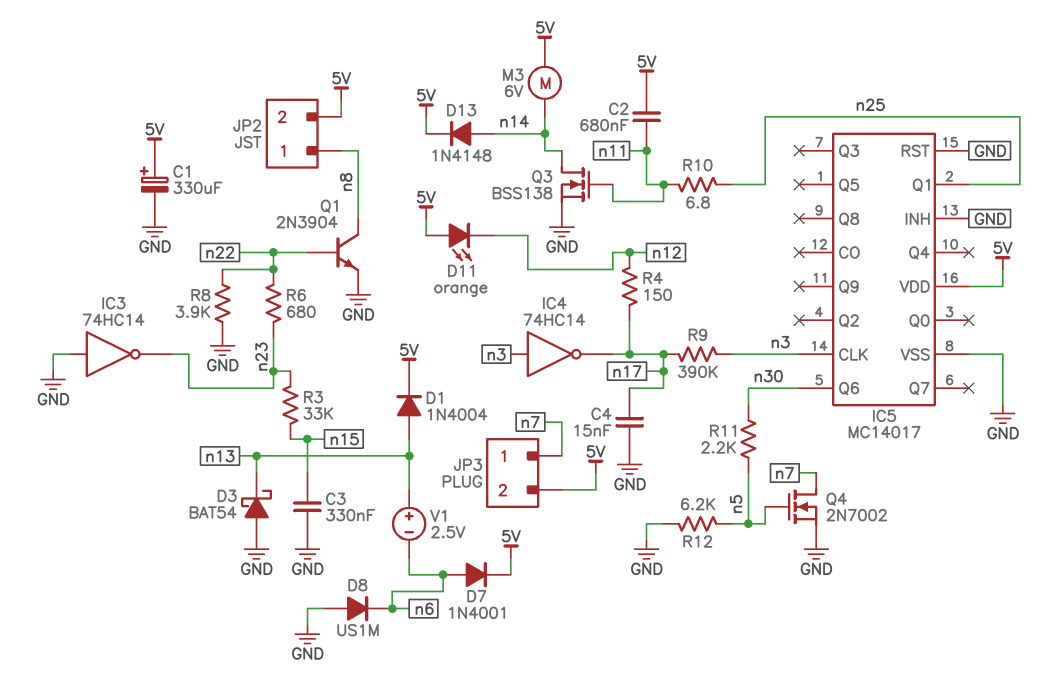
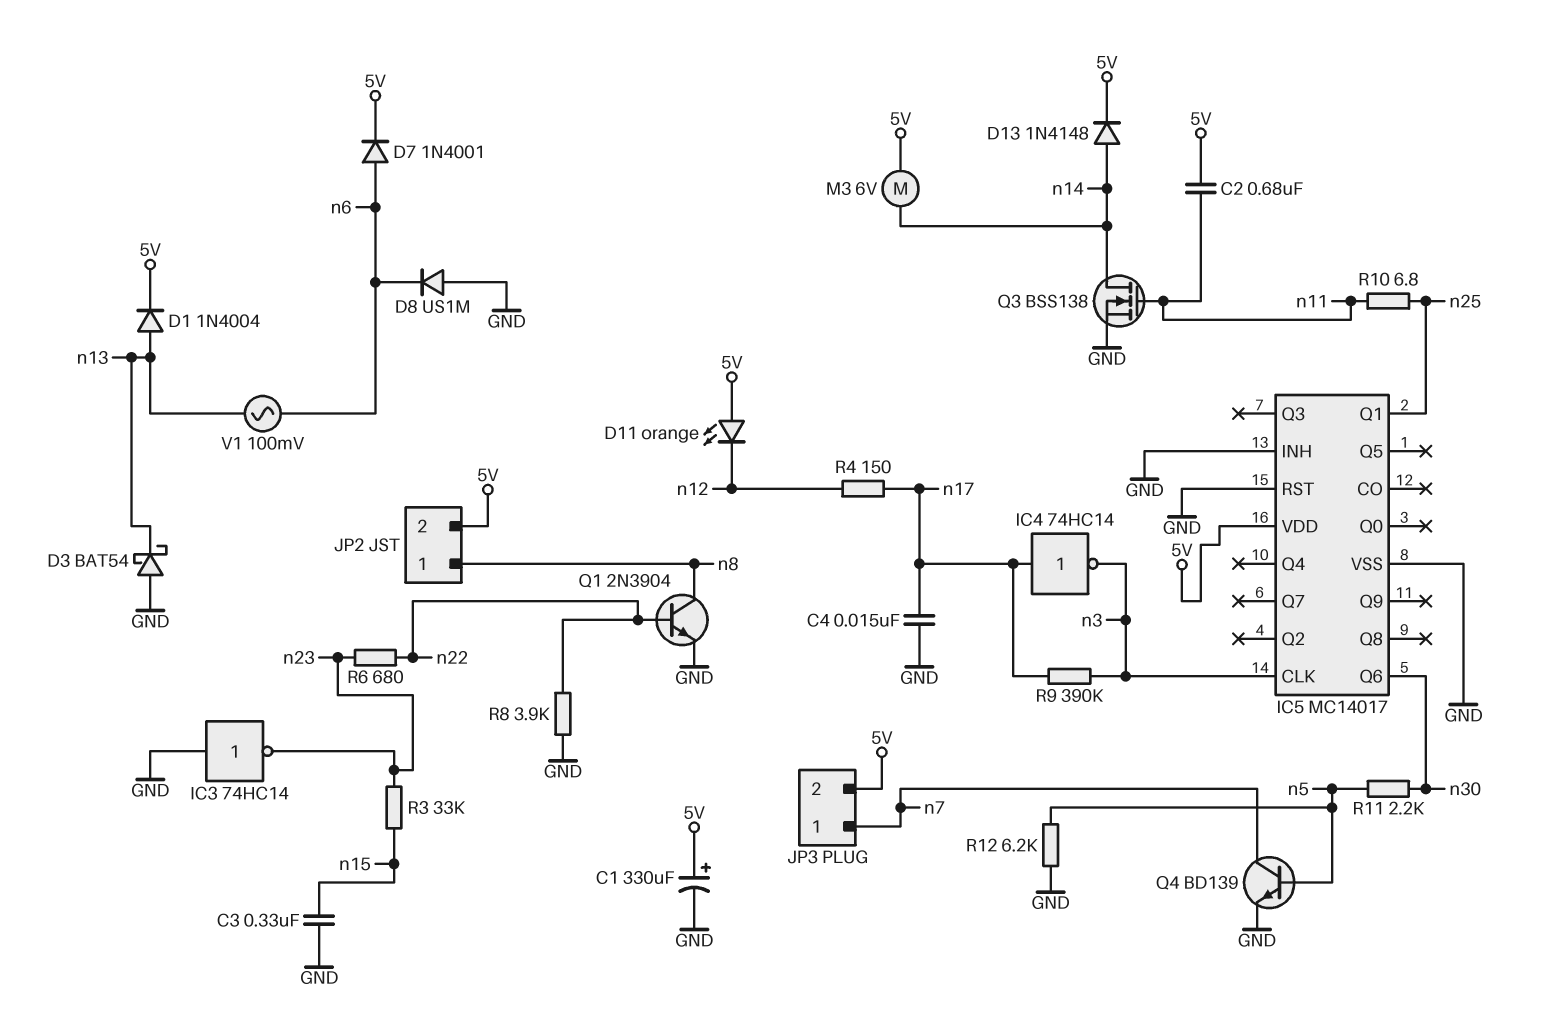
IC4: NOT 74HC14 (in n3, out n17) -> NOT 74HC14 (in n17, out n3)
Q4: NMOS 2N7002 (G n5, D n7, S GND) -> NPN BD139 (B n5, C n7, E GND)
V1: 2.5V (plus n13, minus n6) -> AC 100mV (n6, n13)

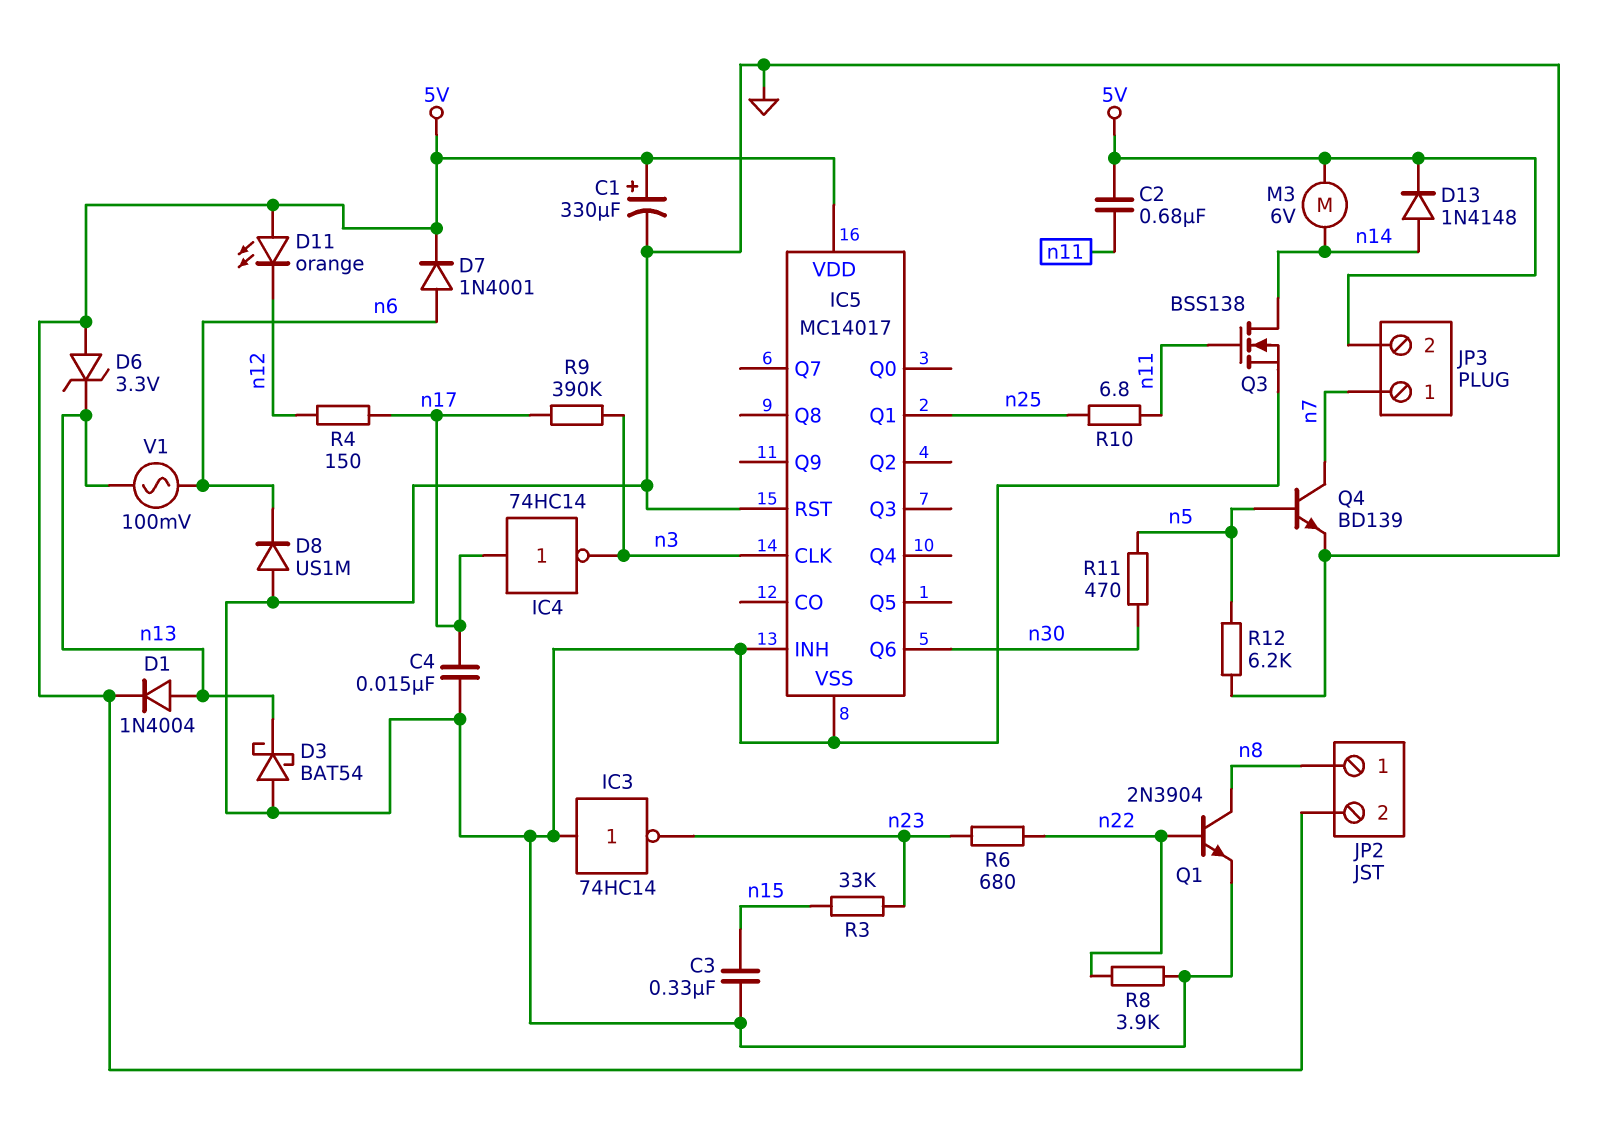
D6: none -> zener 3.3V (A 5V, K n13)
R11: 2.2k (n5, n30) -> 470 (n5, n30)

